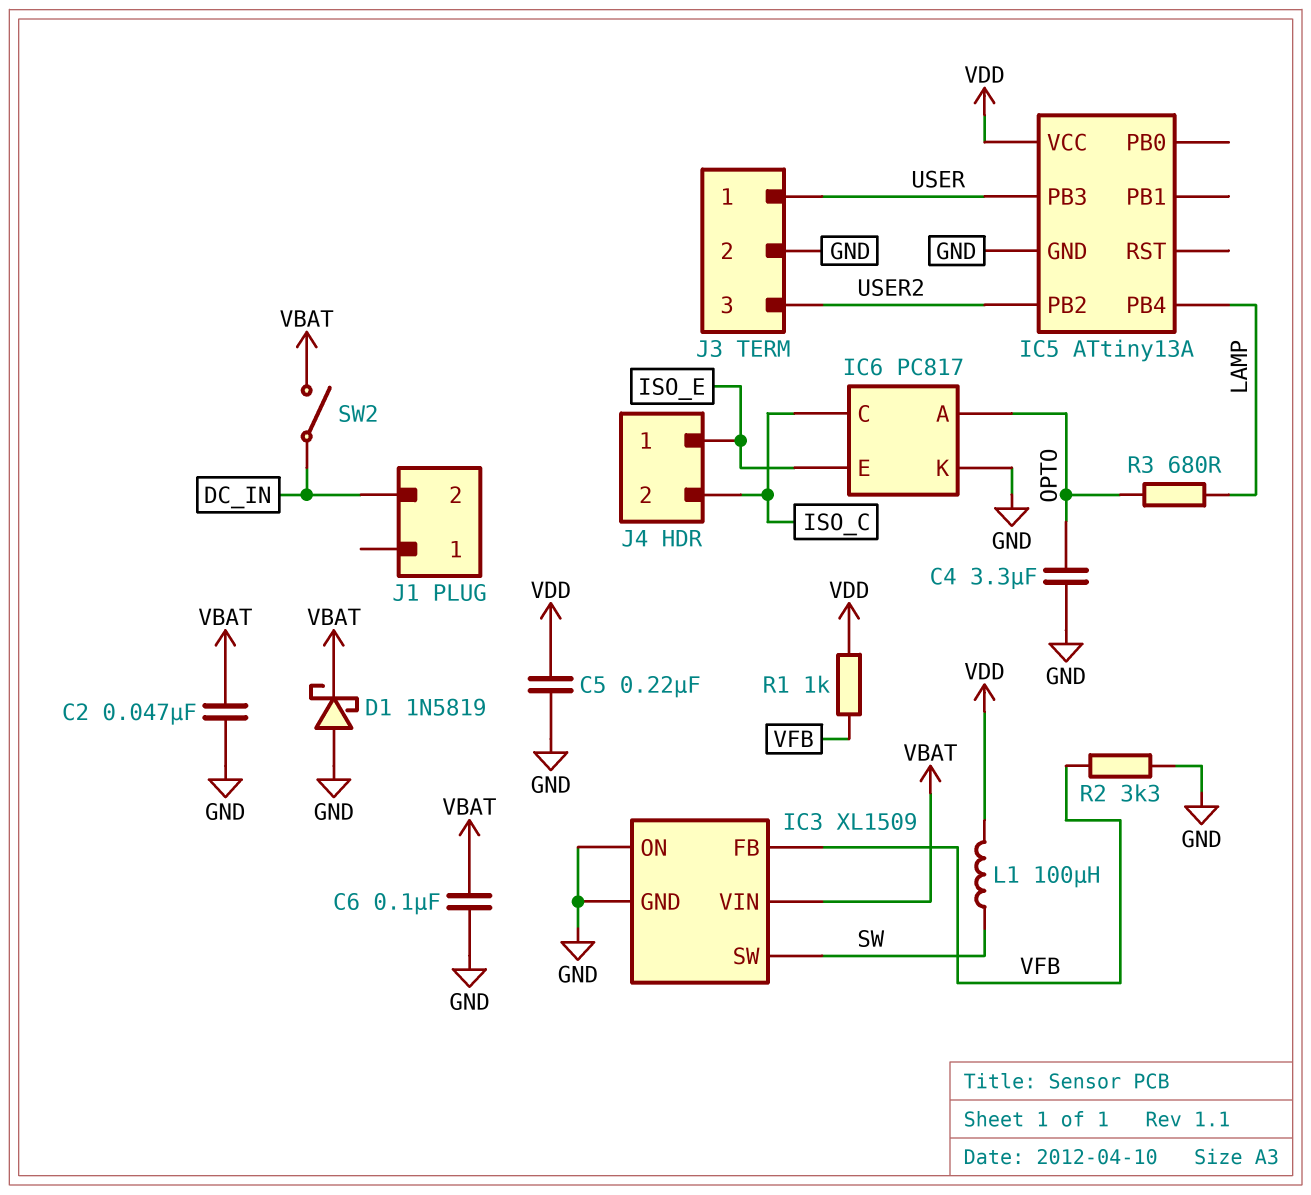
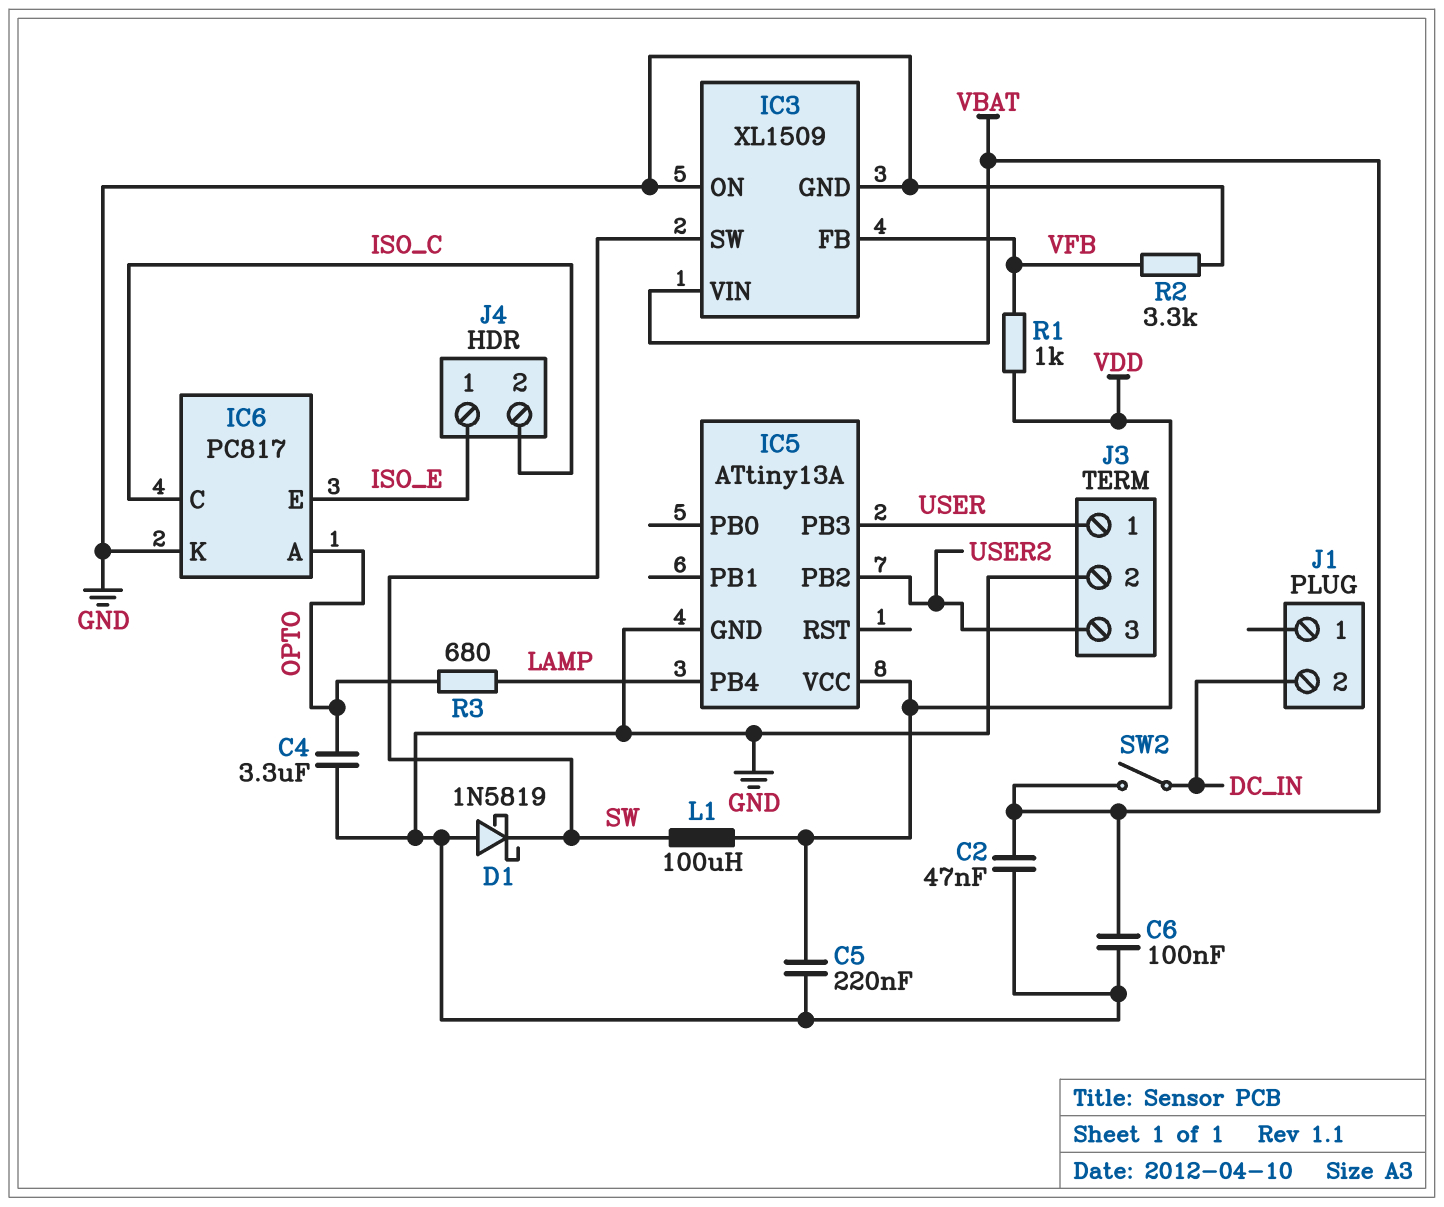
D1: schottky 1N5819 (A GND, K VBAT) -> schottky 1N5819 (A GND, K SW)

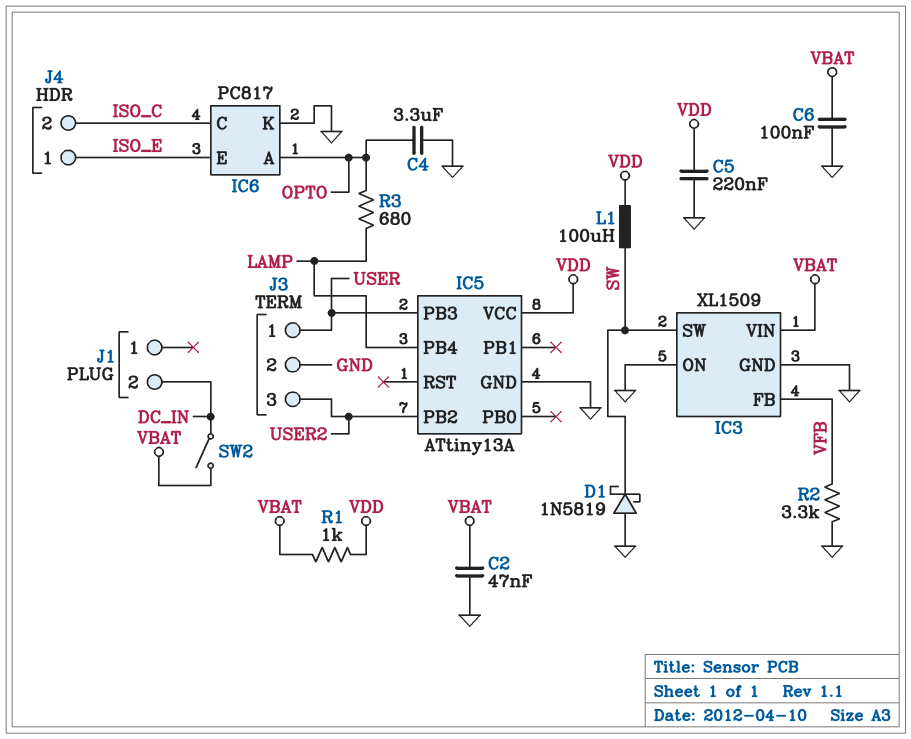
R1: 1k (VDD, VFB) -> 1k (VBAT, VDD)

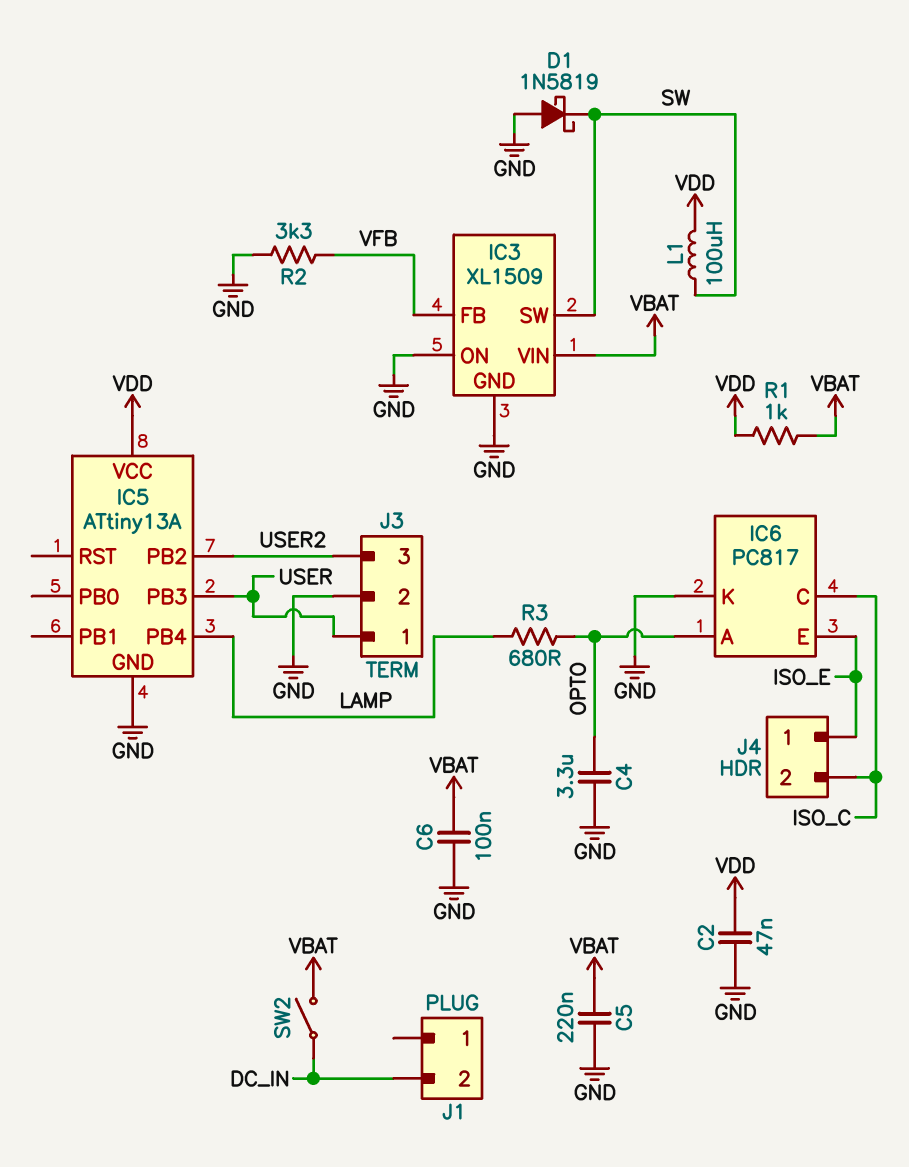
C2: 47nF (GND, VBAT) -> 47nF (GND, VDD)
C5: 220nF (GND, VDD) -> 220nF (GND, VBAT)

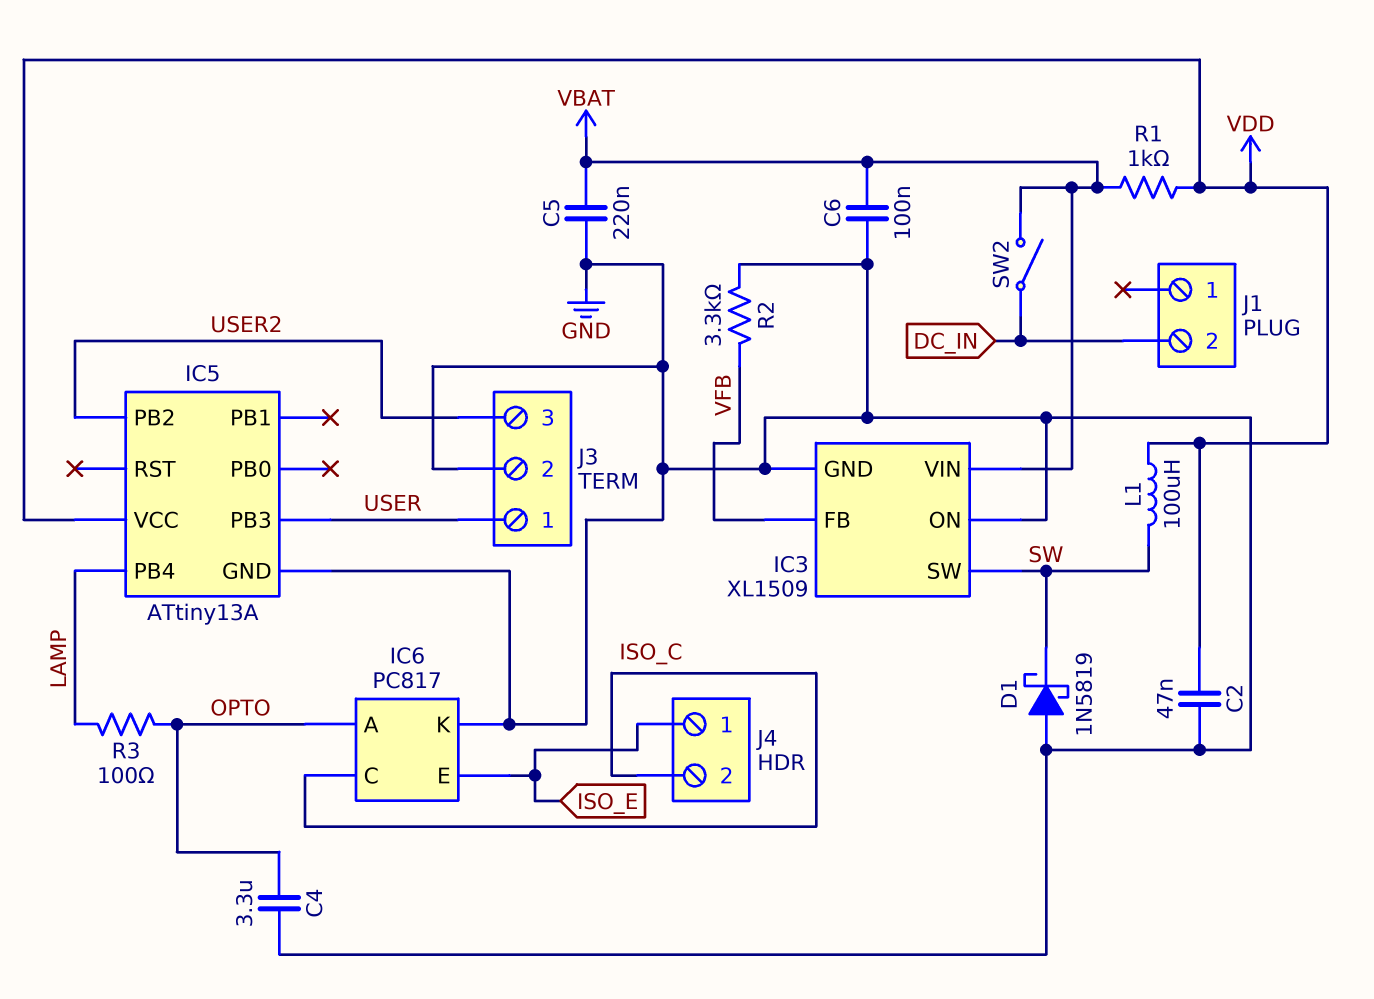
R3: 680 (LAMP, OPTO) -> 100 (LAMP, OPTO)

